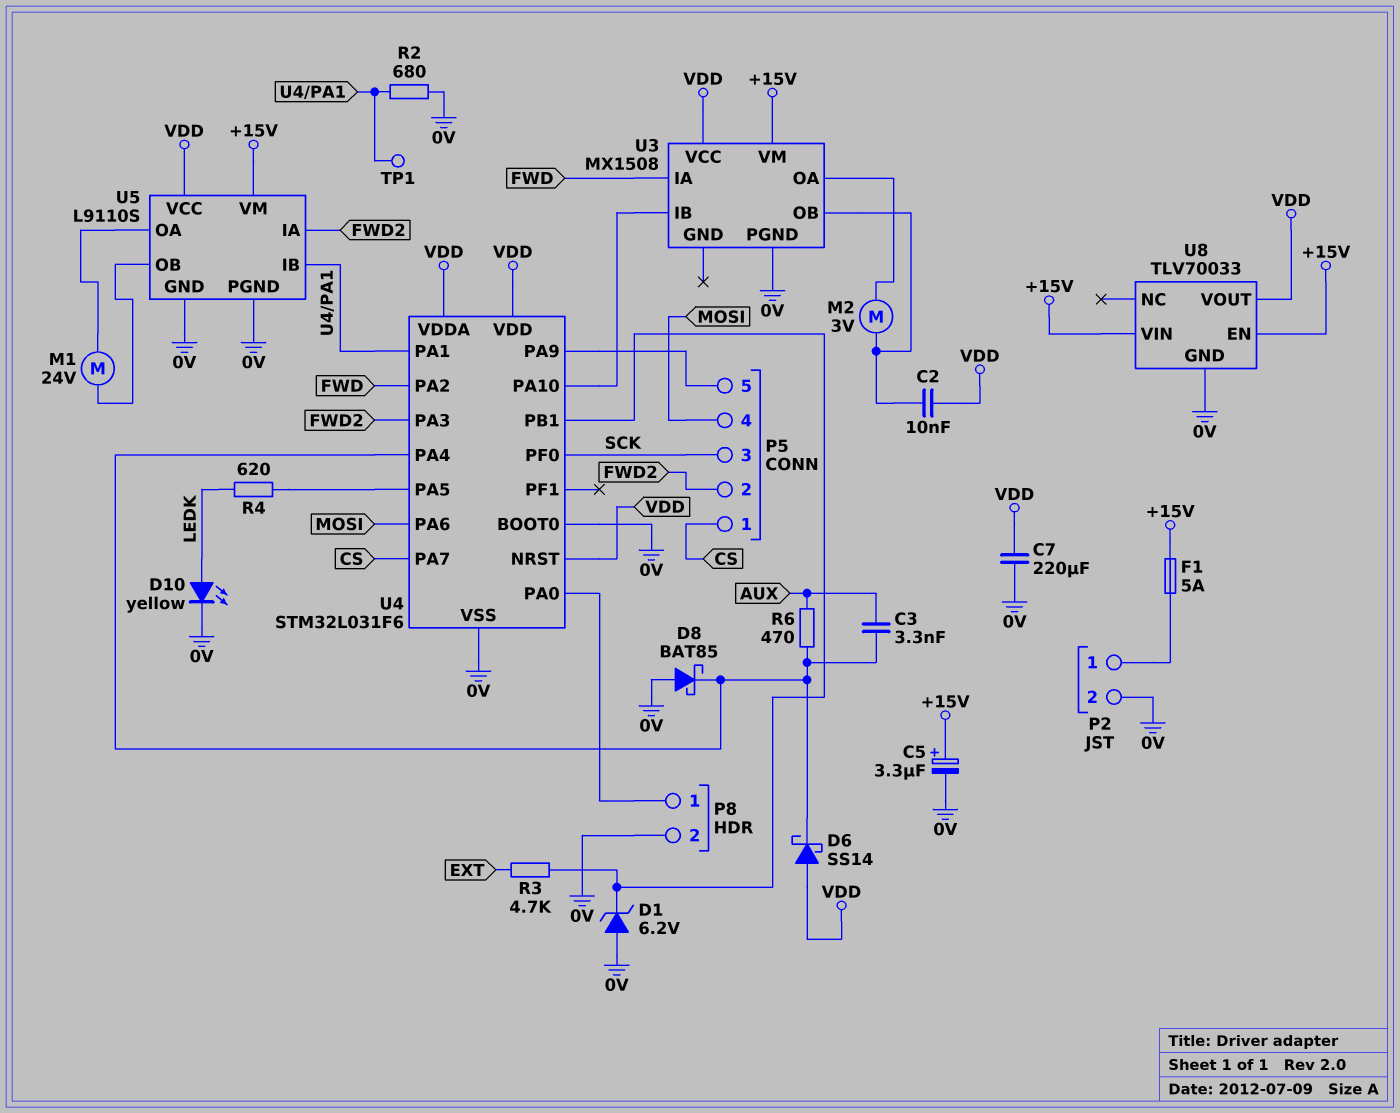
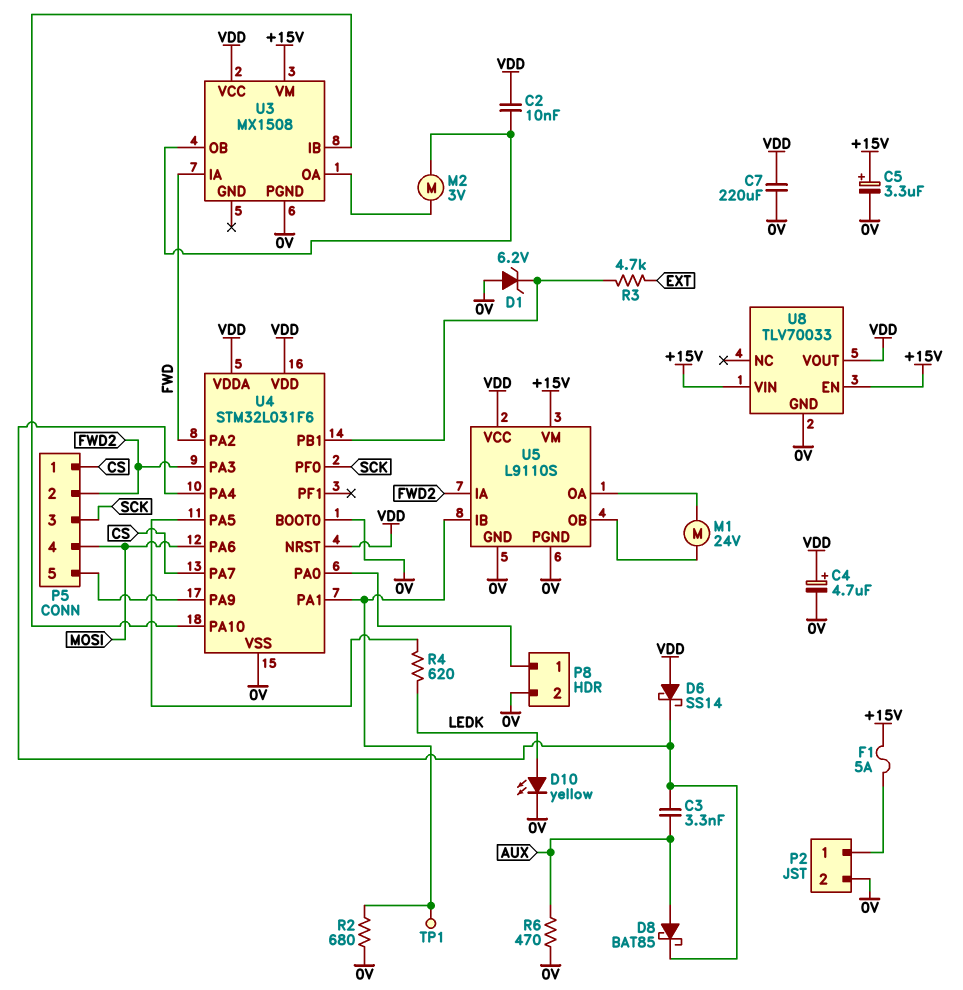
C4: none -> 4.7uF (plus VDD, minus 0V)
D8: schottky BAT85 (A 0V, K U4/PA4) -> schottky BAT85 (A AUX, K U4/PA4)
R6: 470 (AUX, U4/PA4) -> 470 (0V, AUX)

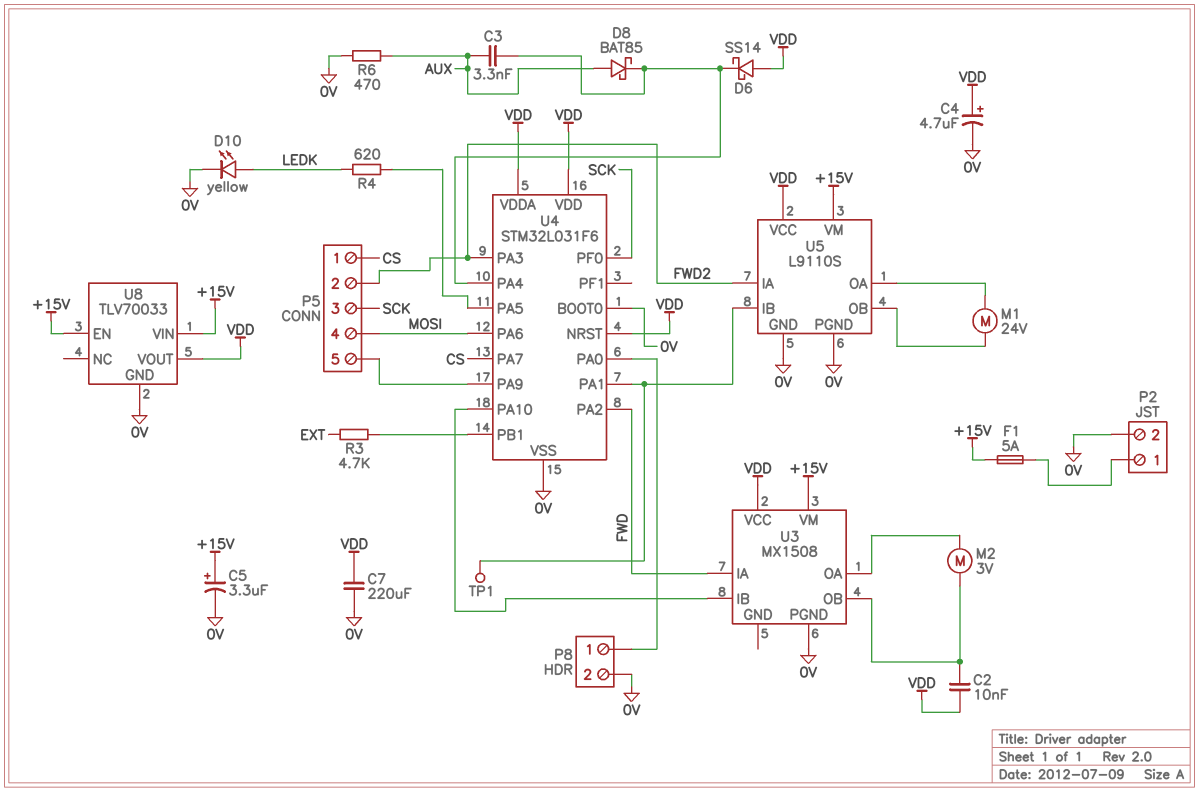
D1: zener 6.2V (A 0V, K U4/PB1) -> none
R2: 680 (0V, U4/PA1) -> none

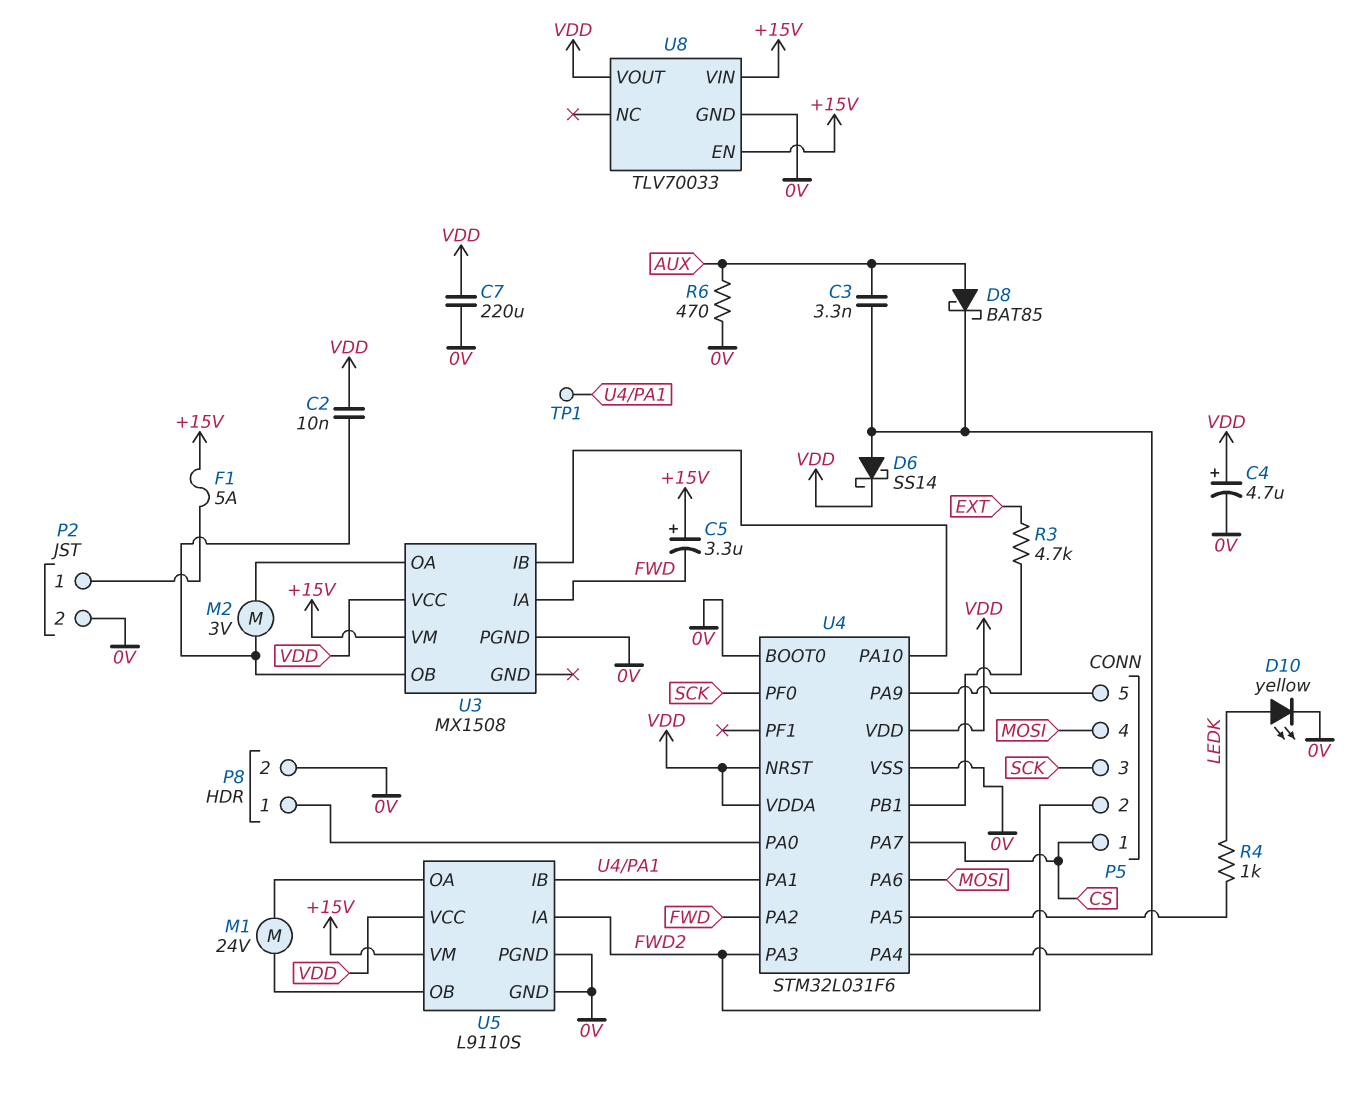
C5: 3.3uF (plus +15V, minus 0V) -> 3.3uF (plus +15V, minus FWD)
D6: schottky SS14 (A VDD, K U4/PA4) -> schottky SS14 (A U4/PA4, K VDD)
R4: 620 (LEDK, U4/PA5) -> 1k (LEDK, U4/PA5)

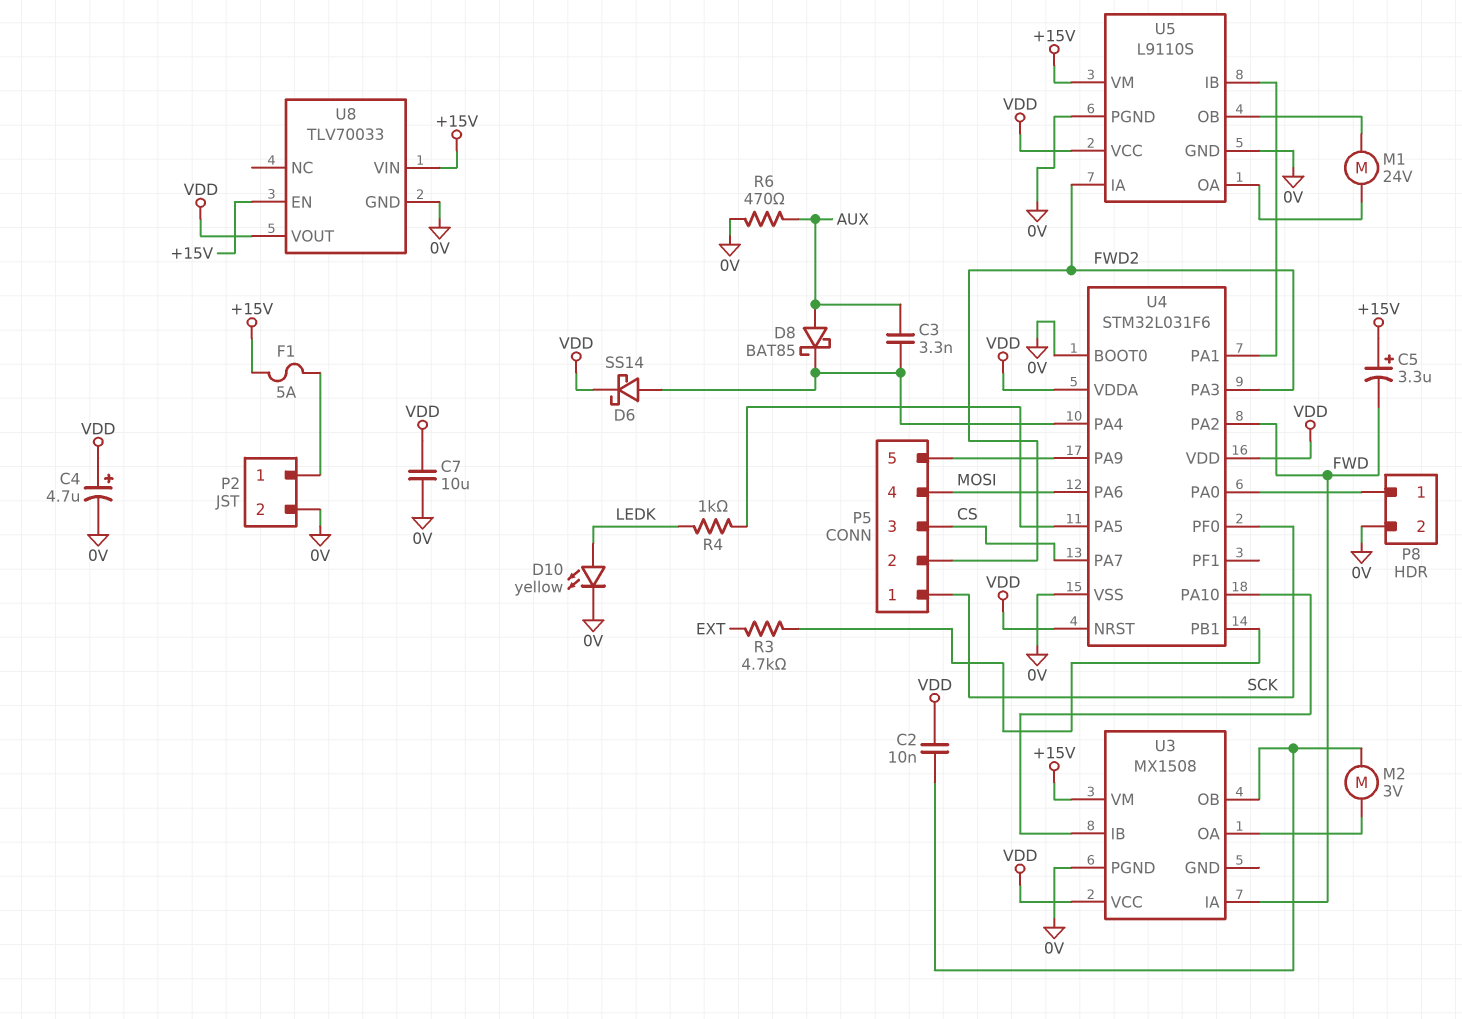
C7: 220uF (0V, VDD) -> 10uF (0V, VDD)
P5 pin 1: CS -> SCK
P5 pin 3: SCK -> CS
TP1: test point (U4/PA1) -> none

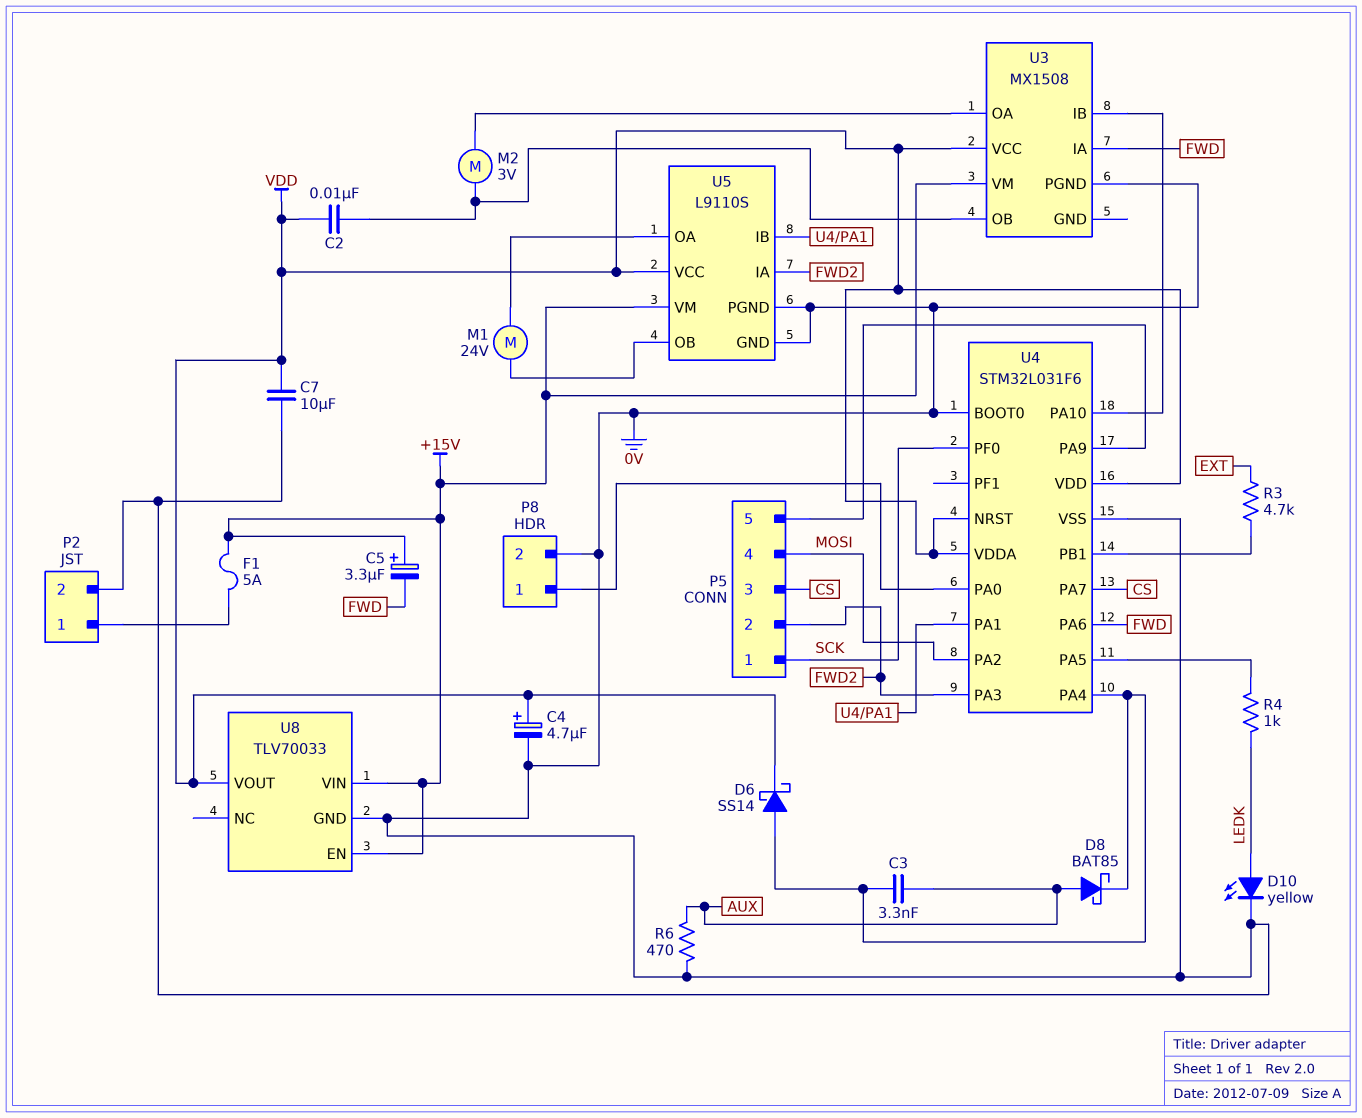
U4 pin PA2: FWD -> MOSI
U4 pin PA6: MOSI -> FWD

